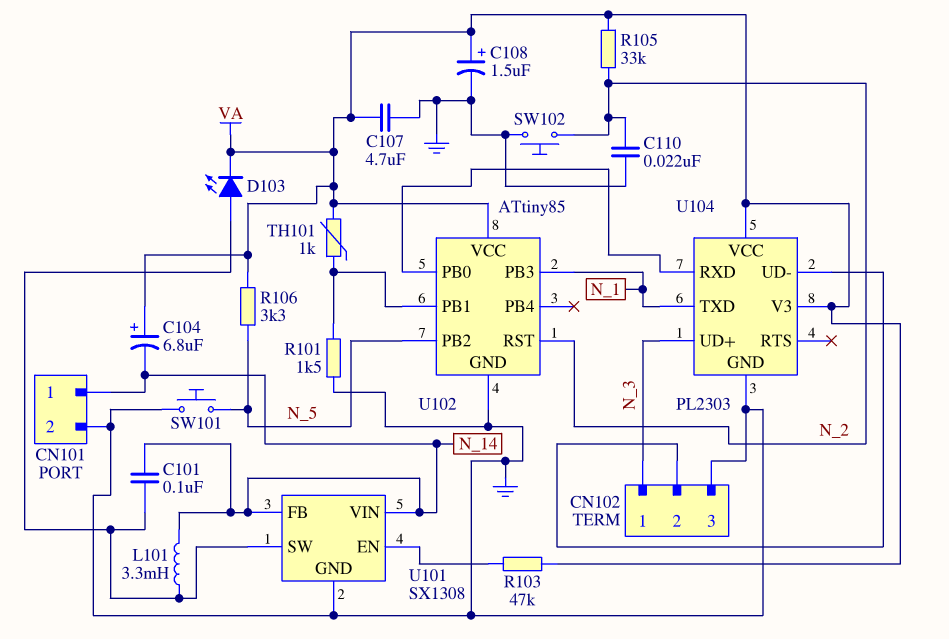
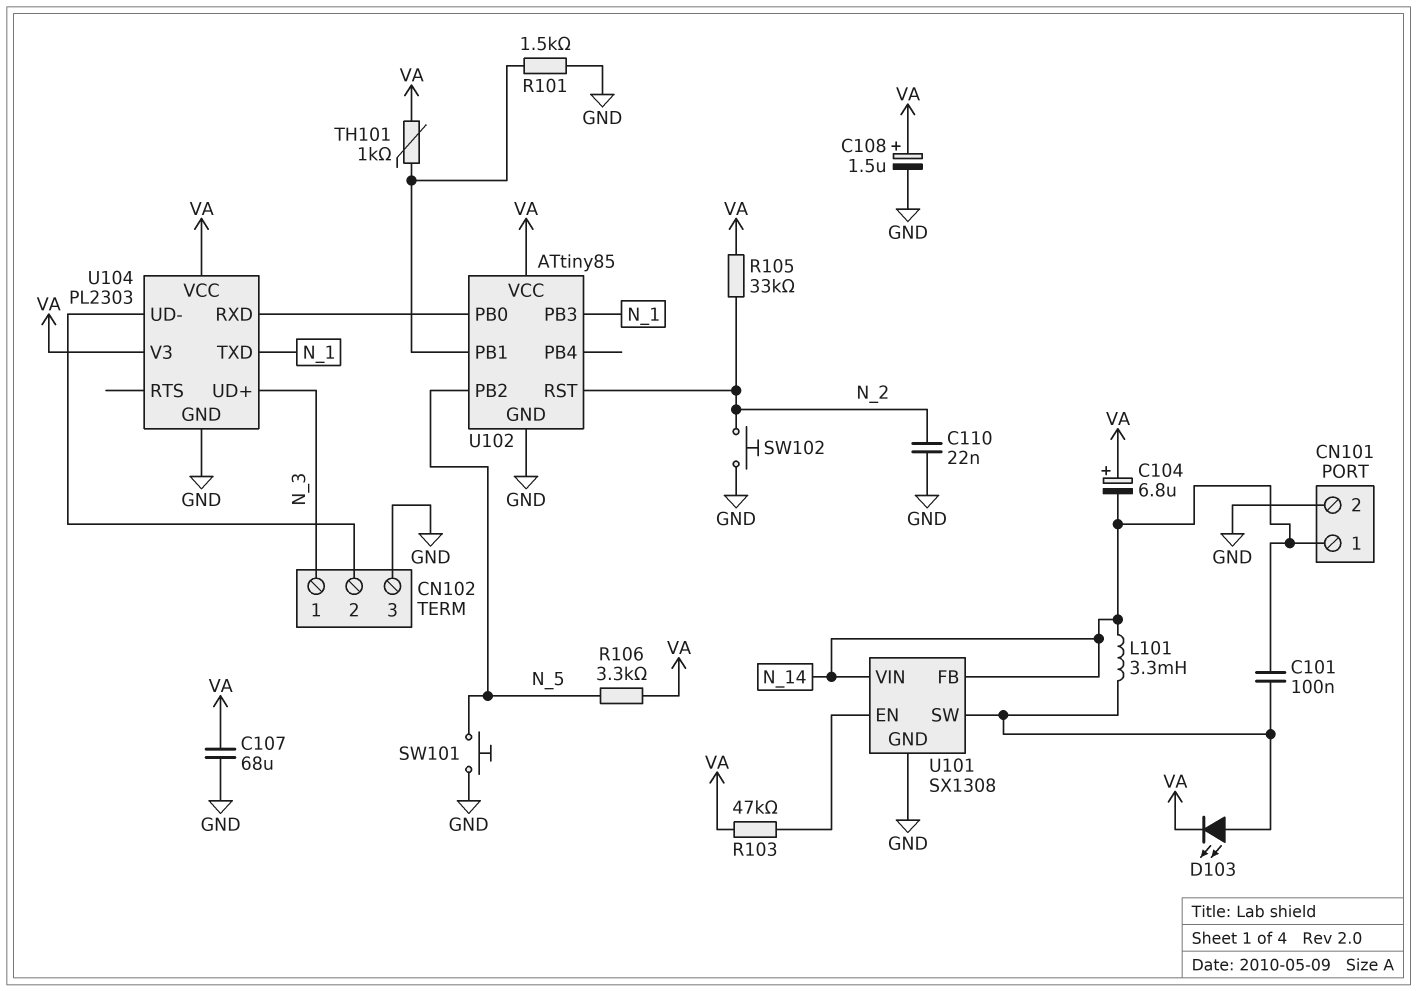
C107: 4.7uF (GND, VA) -> 68uF (GND, VA)

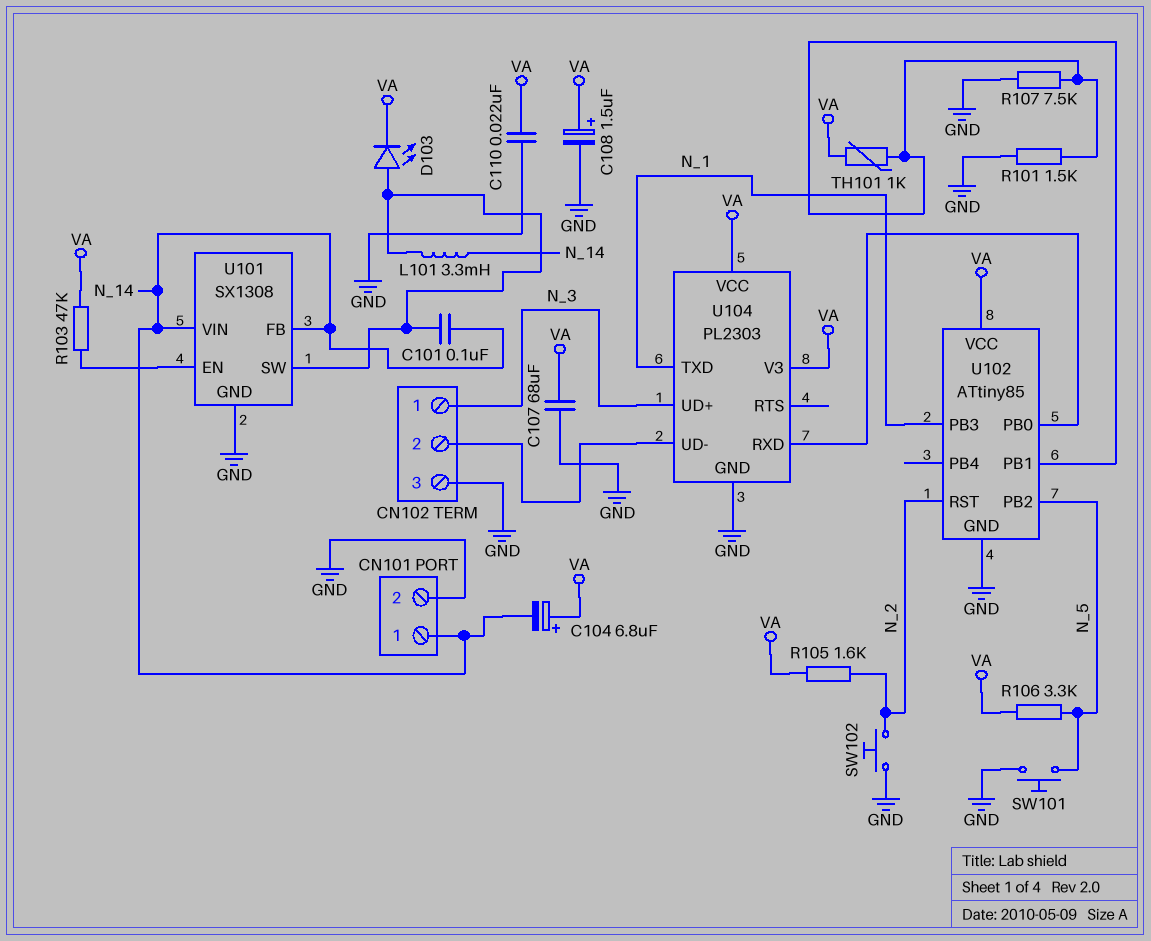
C110: 22nF (GND, N_2) -> 22nF (GND, VA)
R105: 33k (N_2, VA) -> 1.6k (N_2, VA)
R107: none -> 7.5k (GND, U102/PB1)

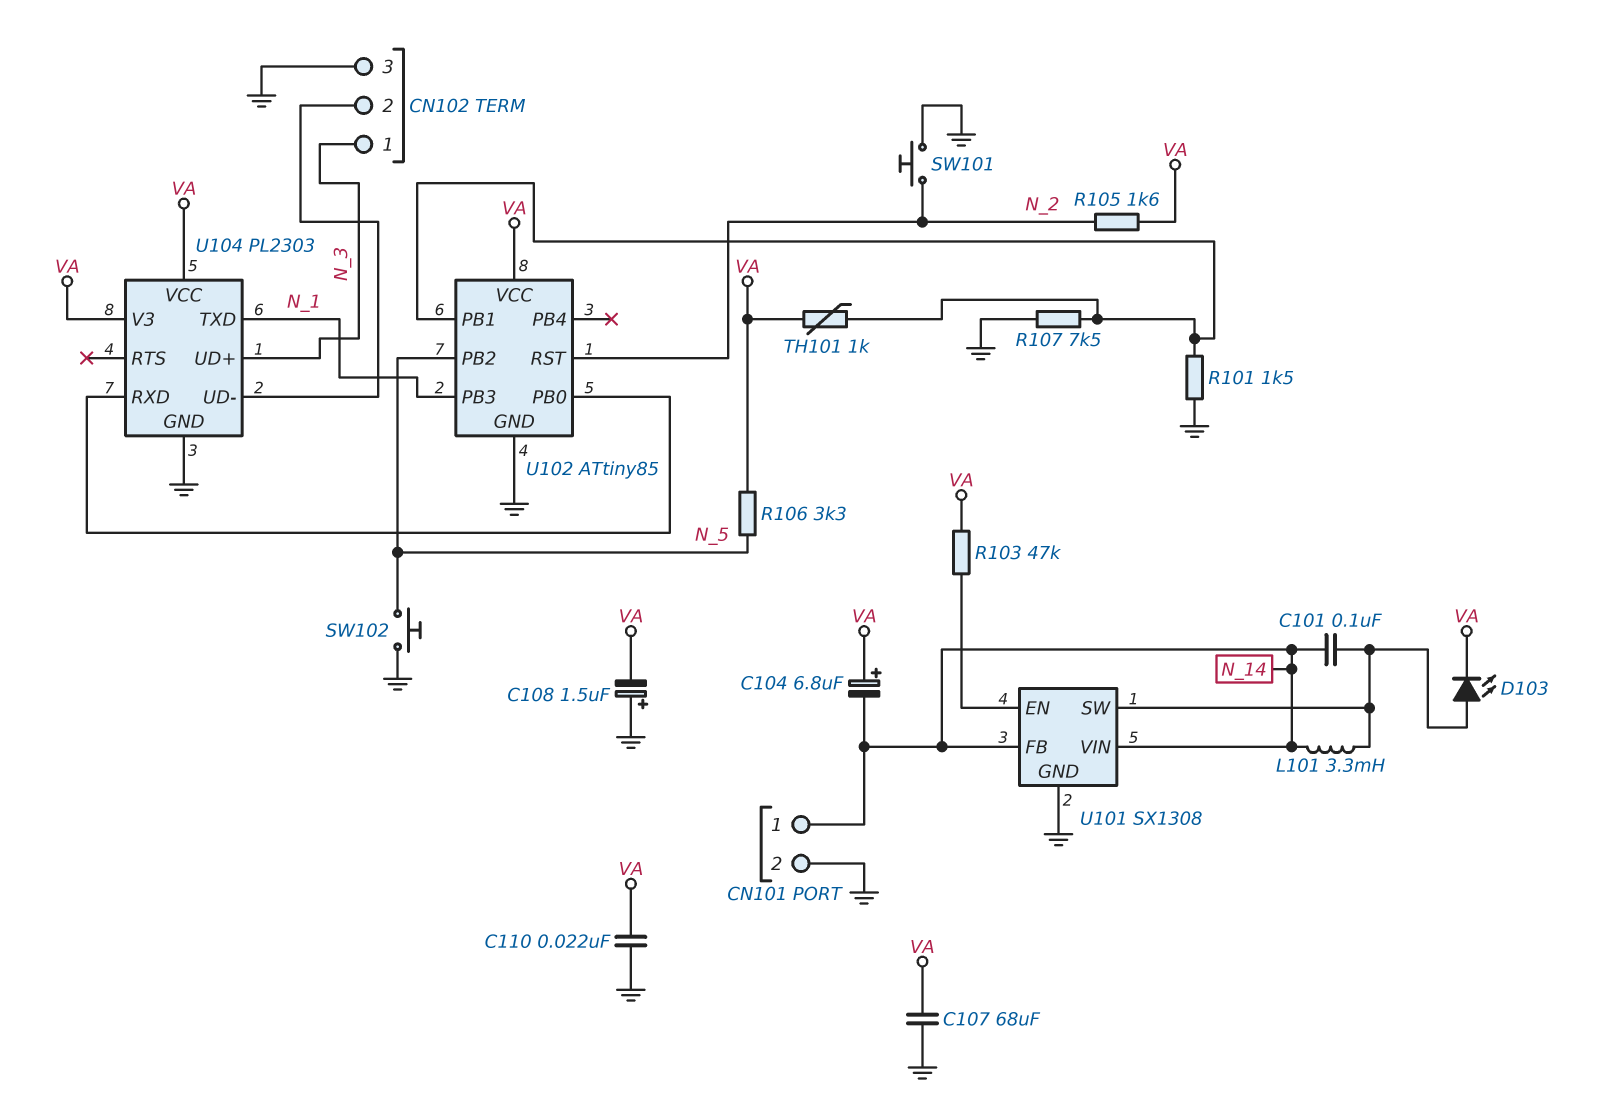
C108: 1.5uF (plus VA, minus GND) -> 1.5uF (plus GND, minus VA)
SW101: button (GND, N_5) -> button (GND, N_2)
SW102: button (GND, N_2) -> button (GND, N_5)

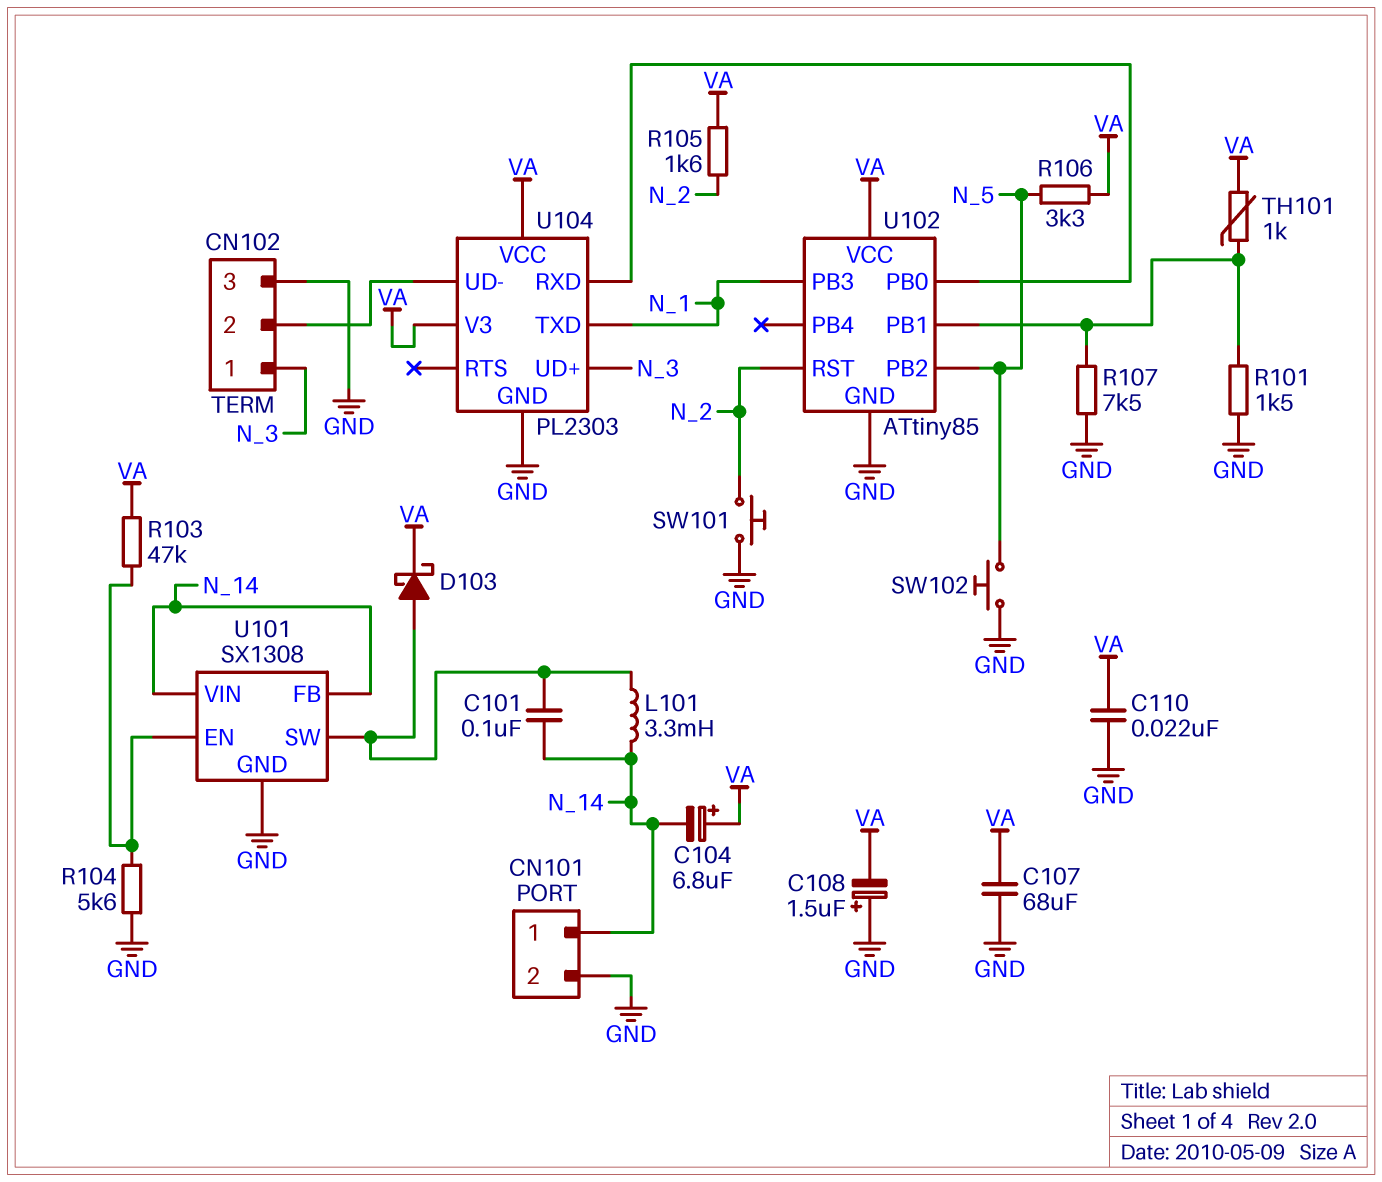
D103: LED (A U101/SW, K VA) -> schottky (A U101/SW, K VA)
R104: none -> 5.6k (GND, U101/EN)

